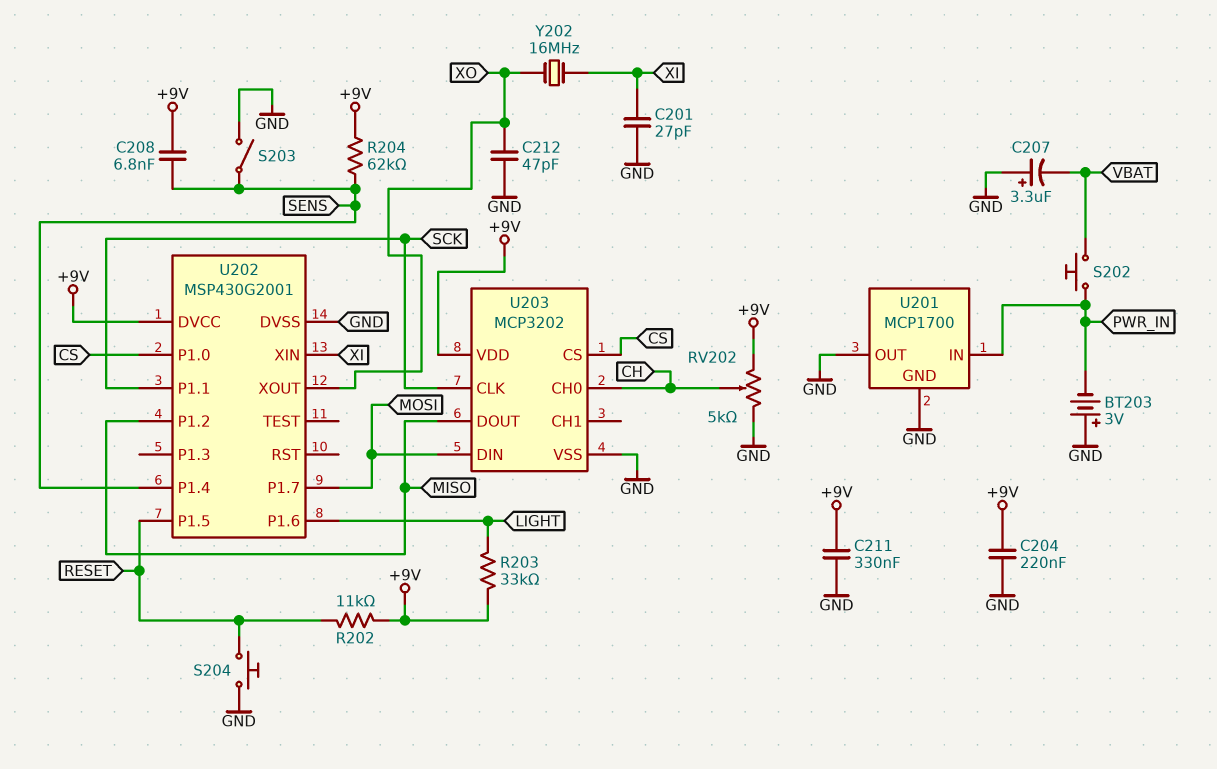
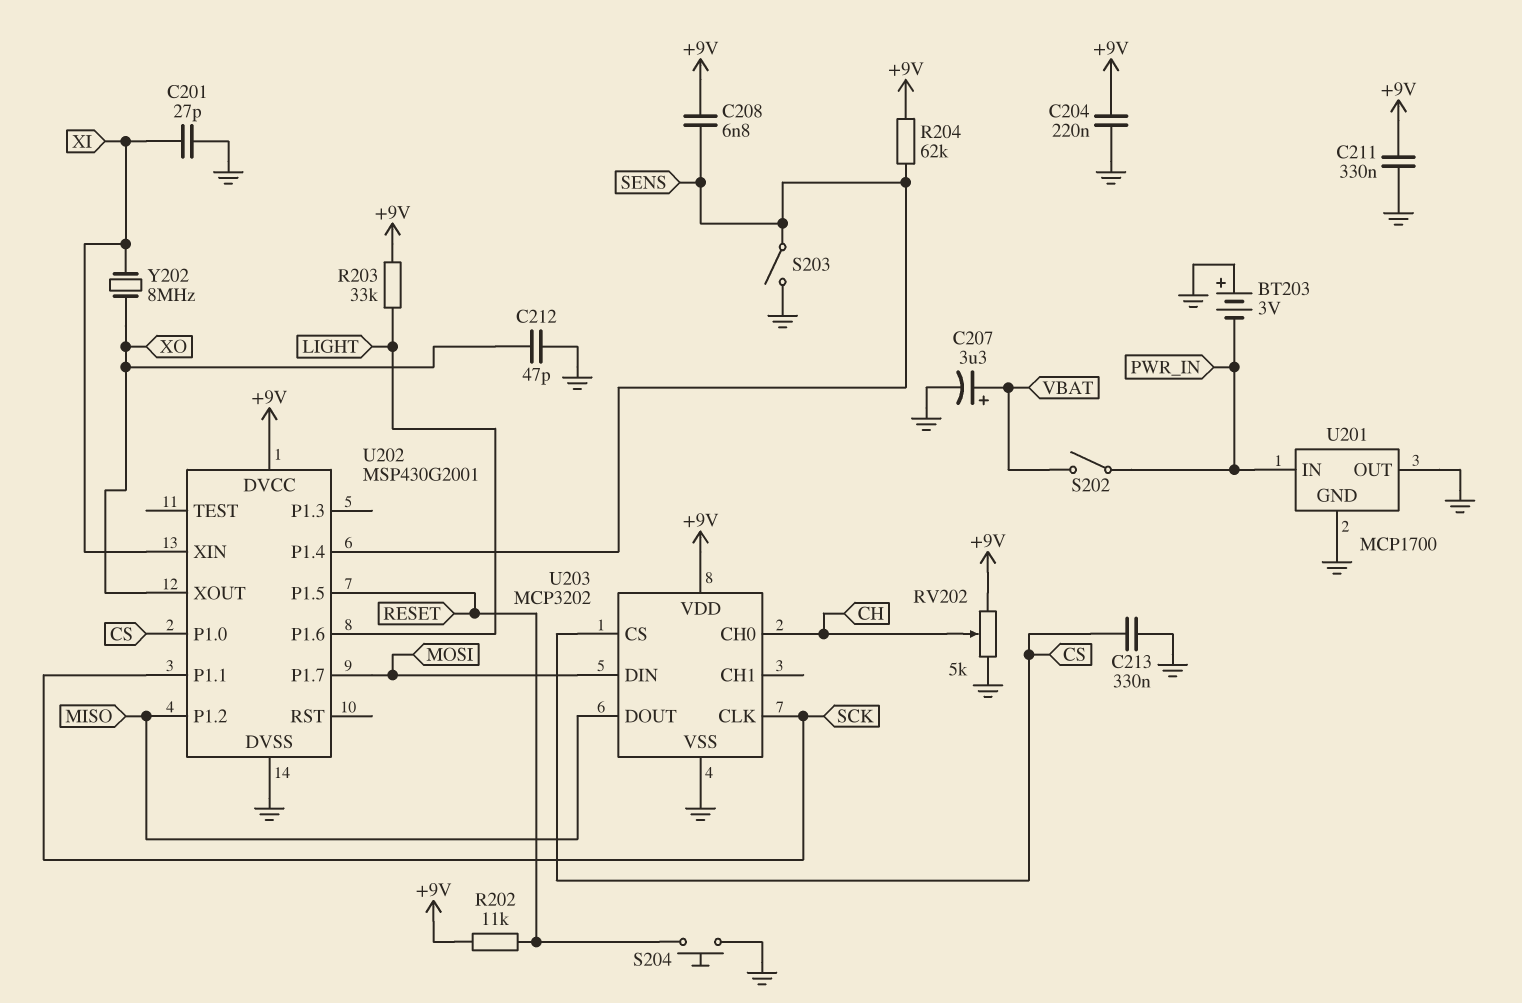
C207: 3.3uF (plus GND, minus VBAT) -> 3.3uF (plus VBAT, minus GND)
C213: none -> 330nF (CS, GND)
S202: button (PWR_IN, VBAT) -> switch (PWR_IN, VBAT)
Y202: 16MHz (XI, XO) -> 8MHz (XI, XO)

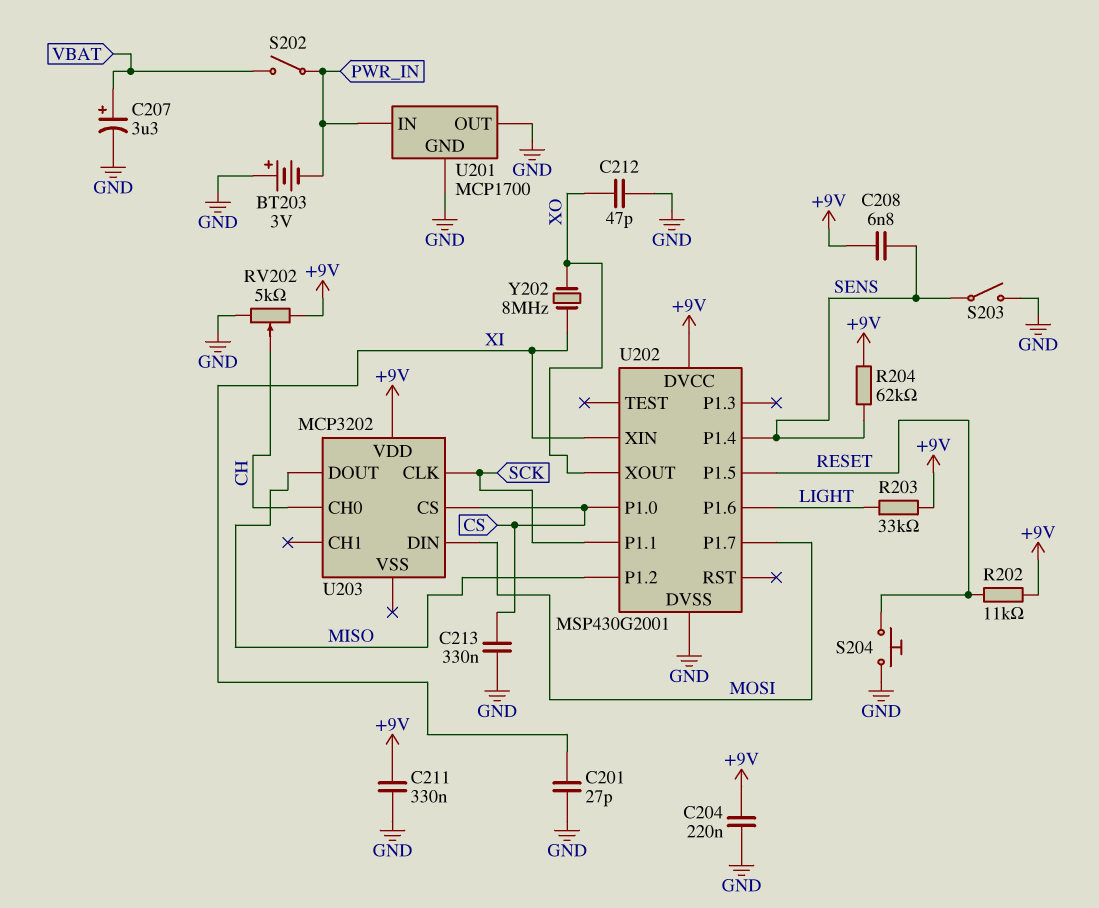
U203 pin VSS: GND -> none

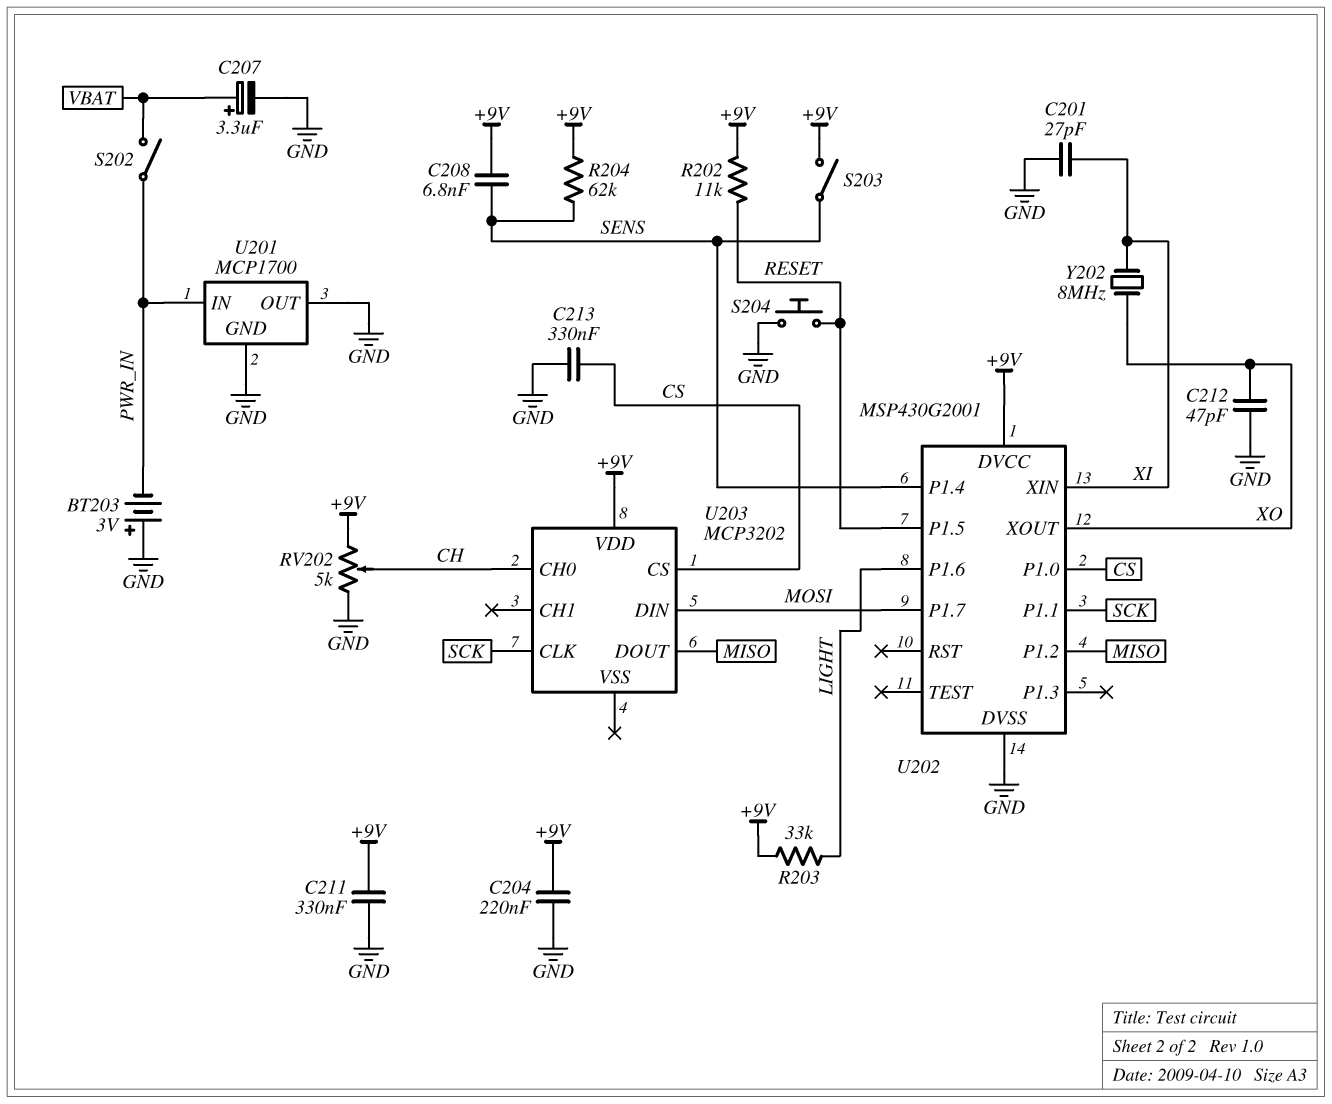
S203: switch (GND, SENS) -> switch (+9V, SENS)

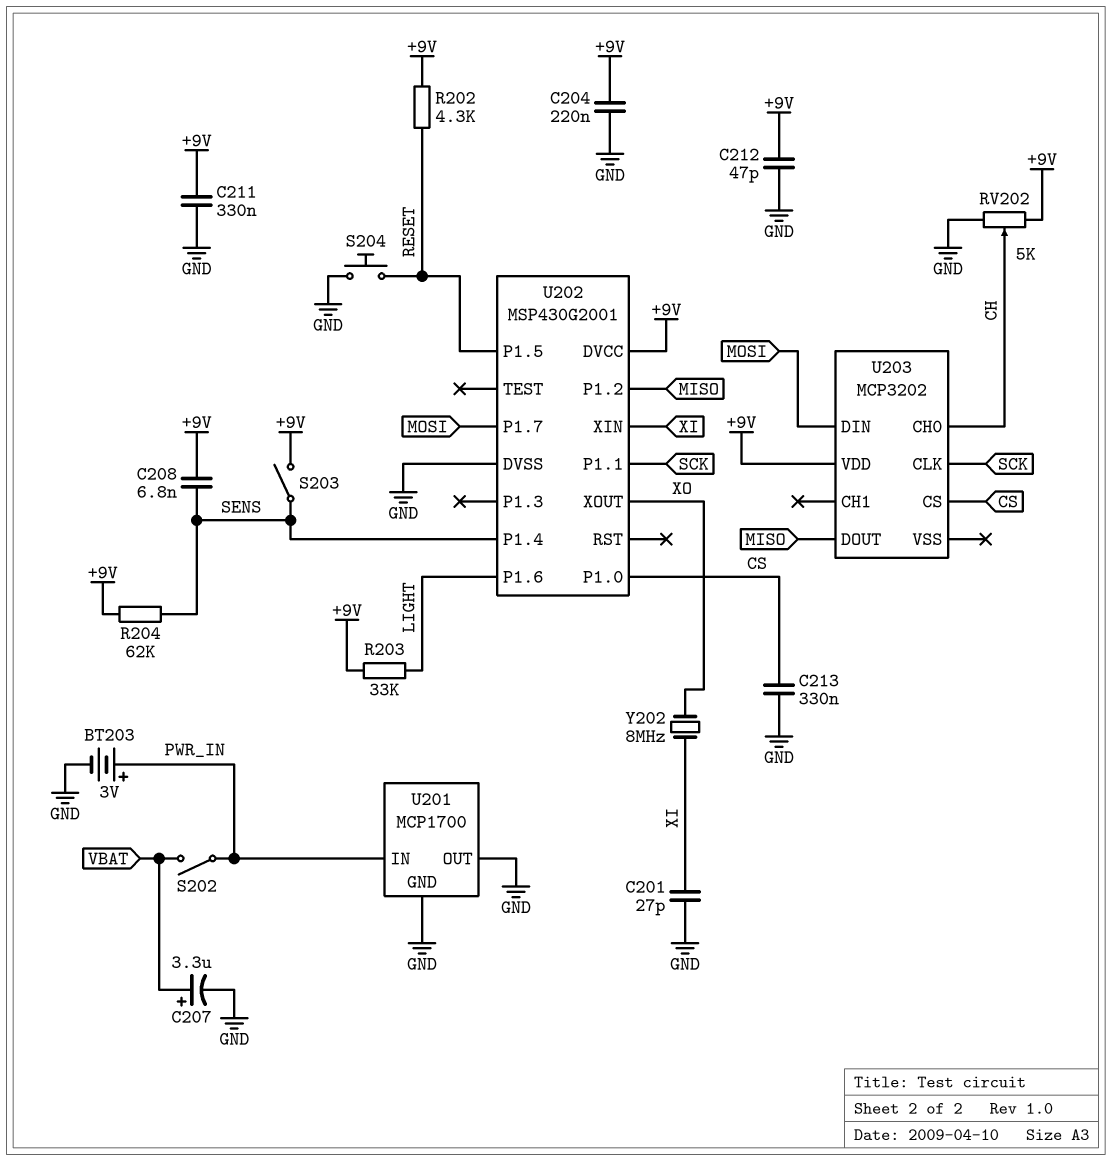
BT203: 3V (plus GND, minus PWR_IN) -> 3V (plus PWR_IN, minus GND)
C212: 47pF (GND, XO) -> 47pF (+9V, GND)
R202: 11k (+9V, RESET) -> 4.3k (+9V, RESET)

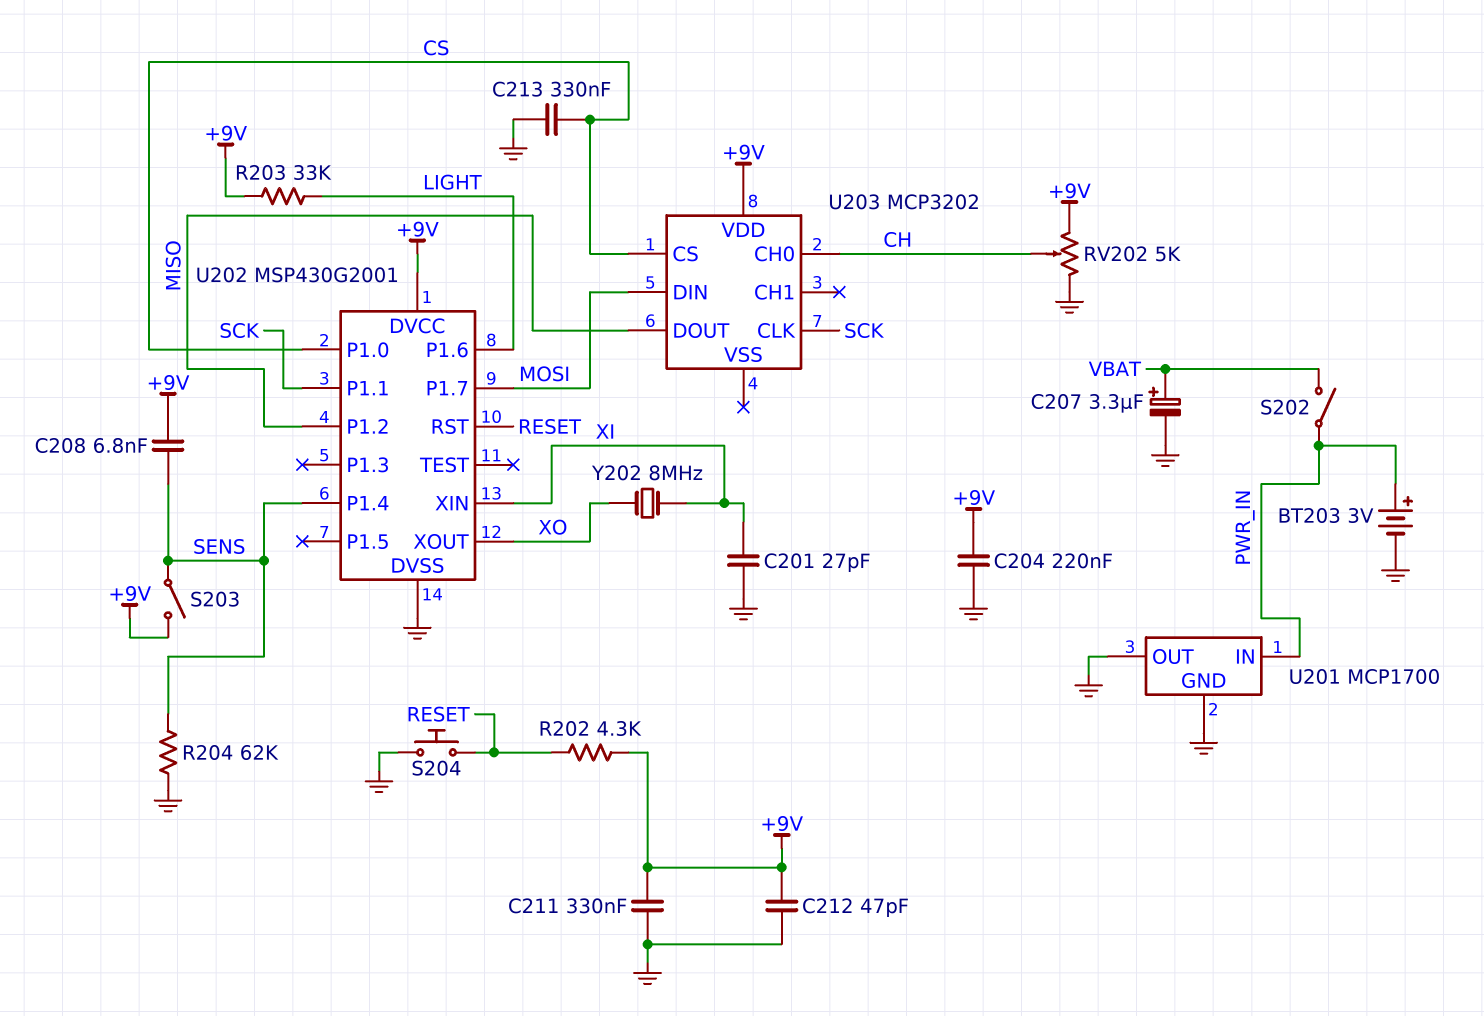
R204: 62k (+9V, SENS) -> 62k (GND, SENS)
U202 pin P1.5: RESET -> none
U202 pin RST: none -> RESET

